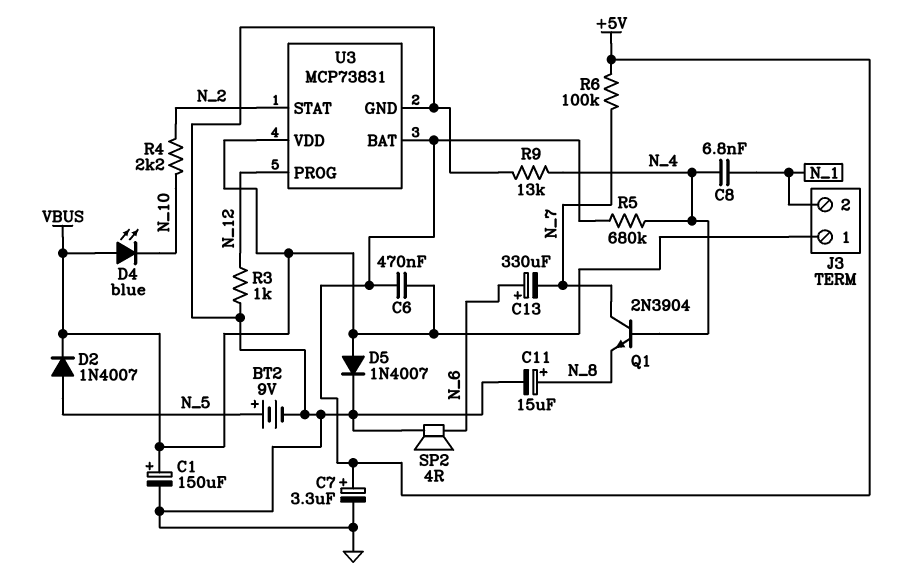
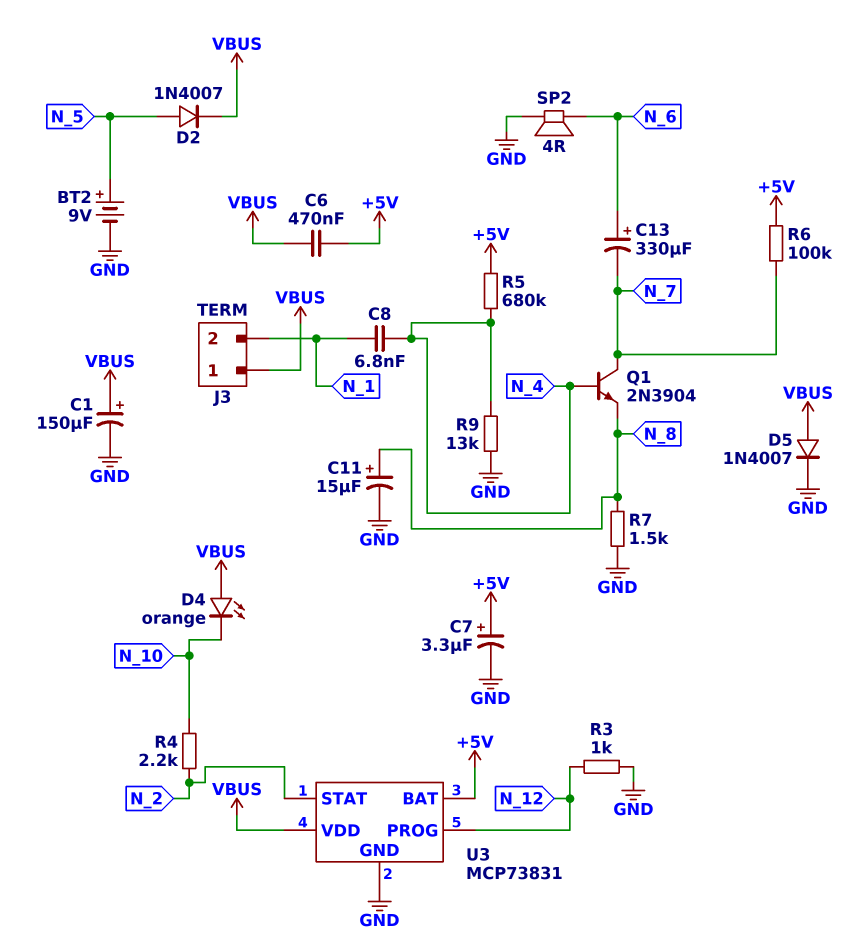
D4: LED blue (A VBUS, K N_10) -> LED orange (A VBUS, K N_10)
R7: none -> 1.5k (GND, N_8)

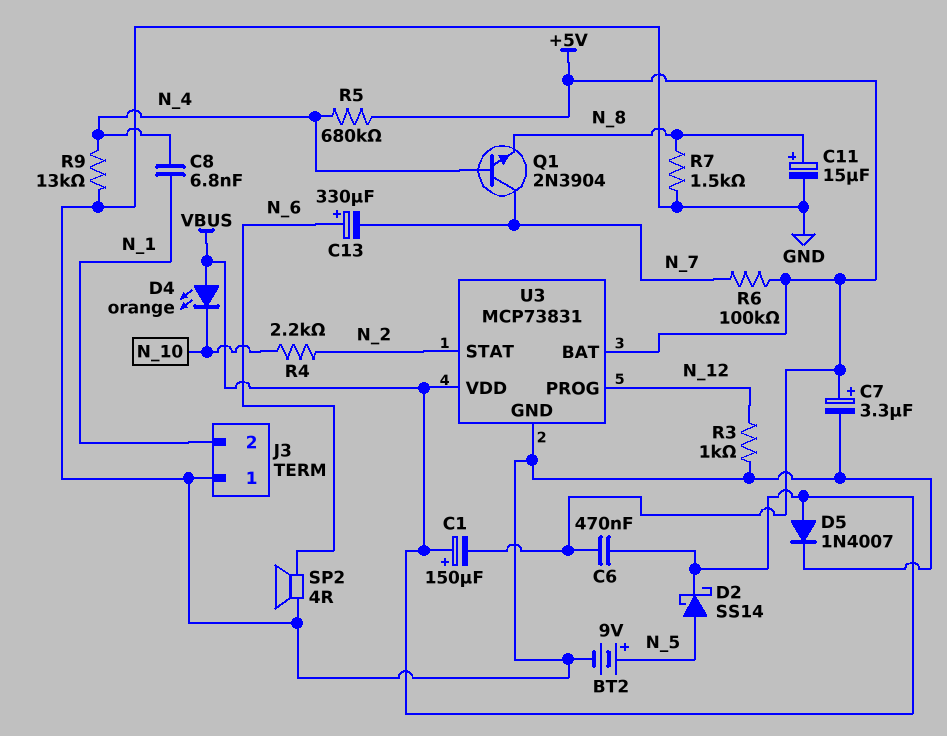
C1: 150uF (plus VBUS, minus GND) -> 150uF (plus VBUS, minus +5V)
D2: diode 1N4007 (A N_5, K VBUS) -> schottky SS14 (A N_5, K VBUS)
J3 pin 1: VBUS -> GND

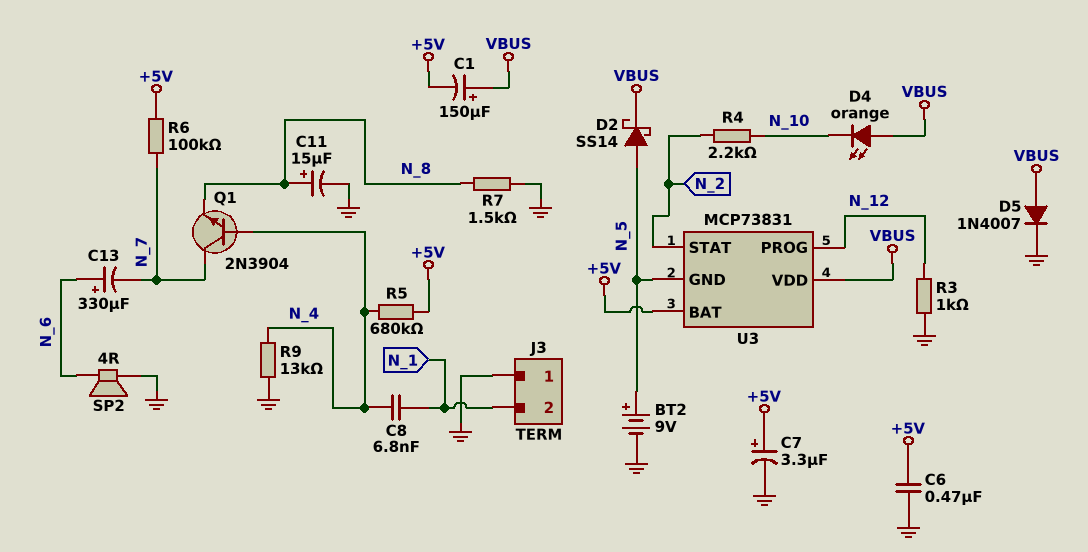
C6: 470nF (+5V, VBUS) -> 470nF (+5V, GND)
U3 pin GND: GND -> N_5

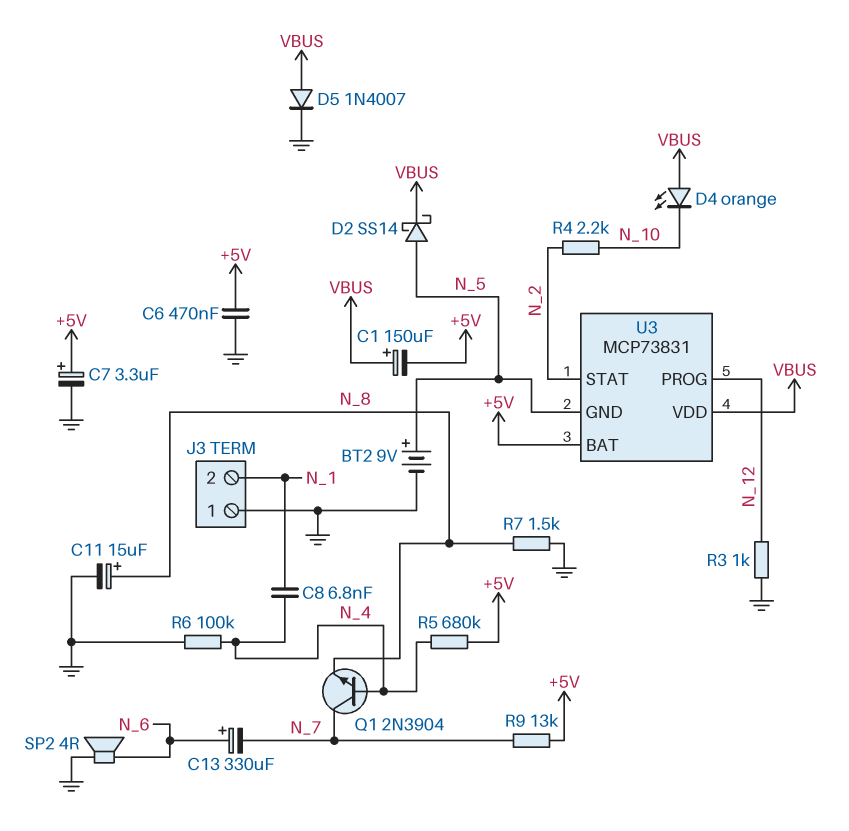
R6: 100k (+5V, N_7) -> 100k (GND, N_4)
R9: 13k (GND, N_4) -> 13k (+5V, N_7)

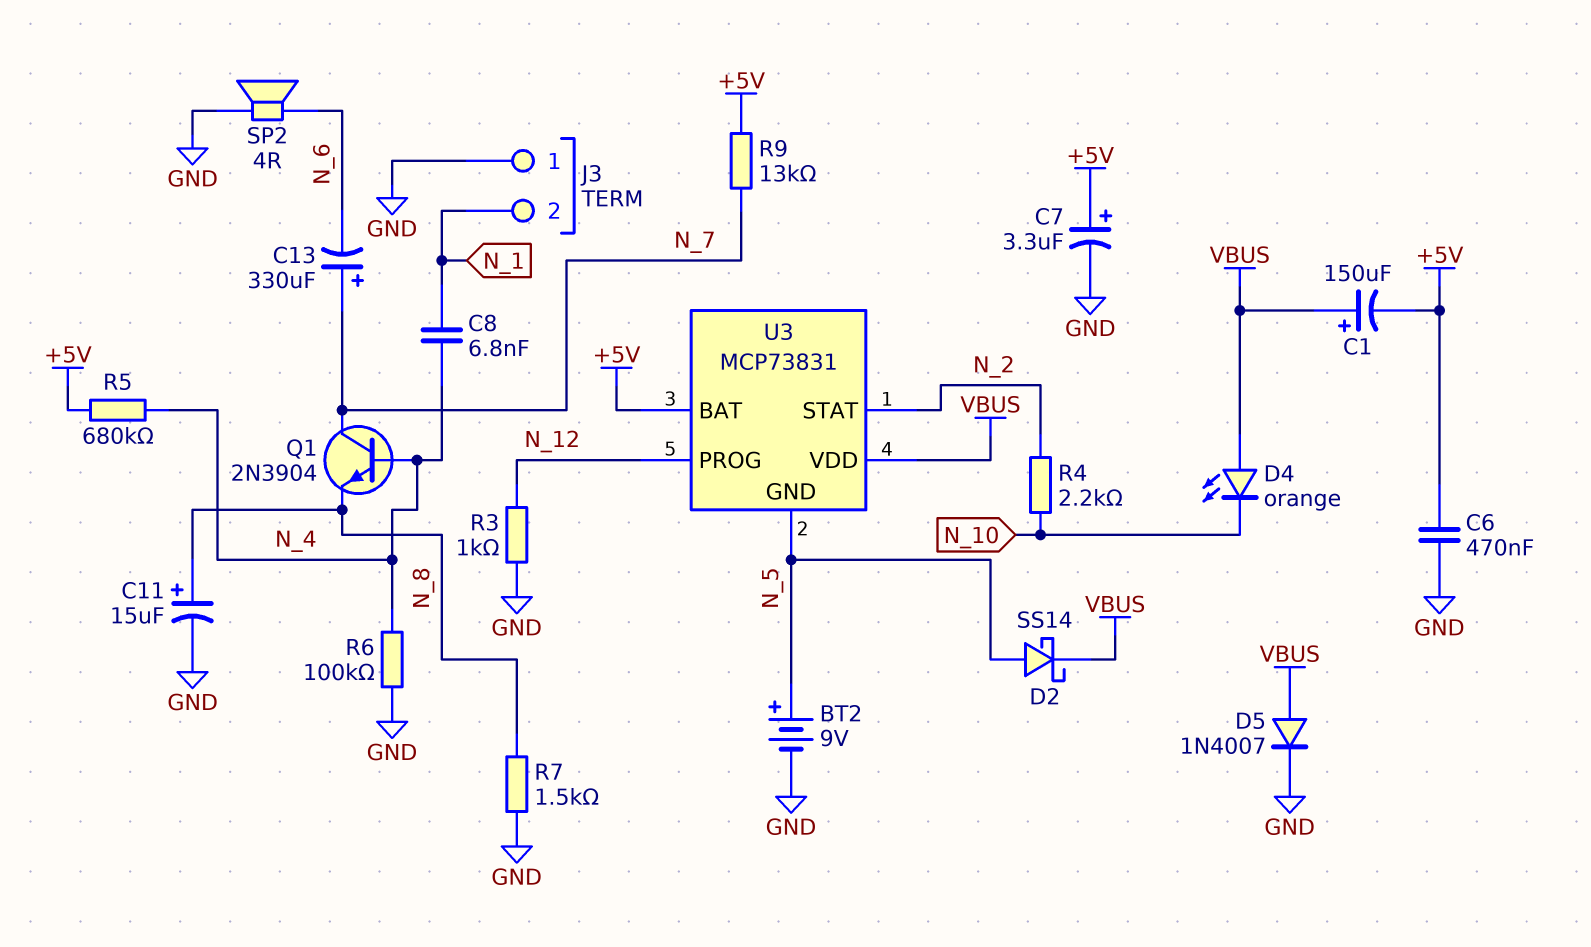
C13: 330uF (plus N_6, minus N_7) -> 330uF (plus N_7, minus N_6)

